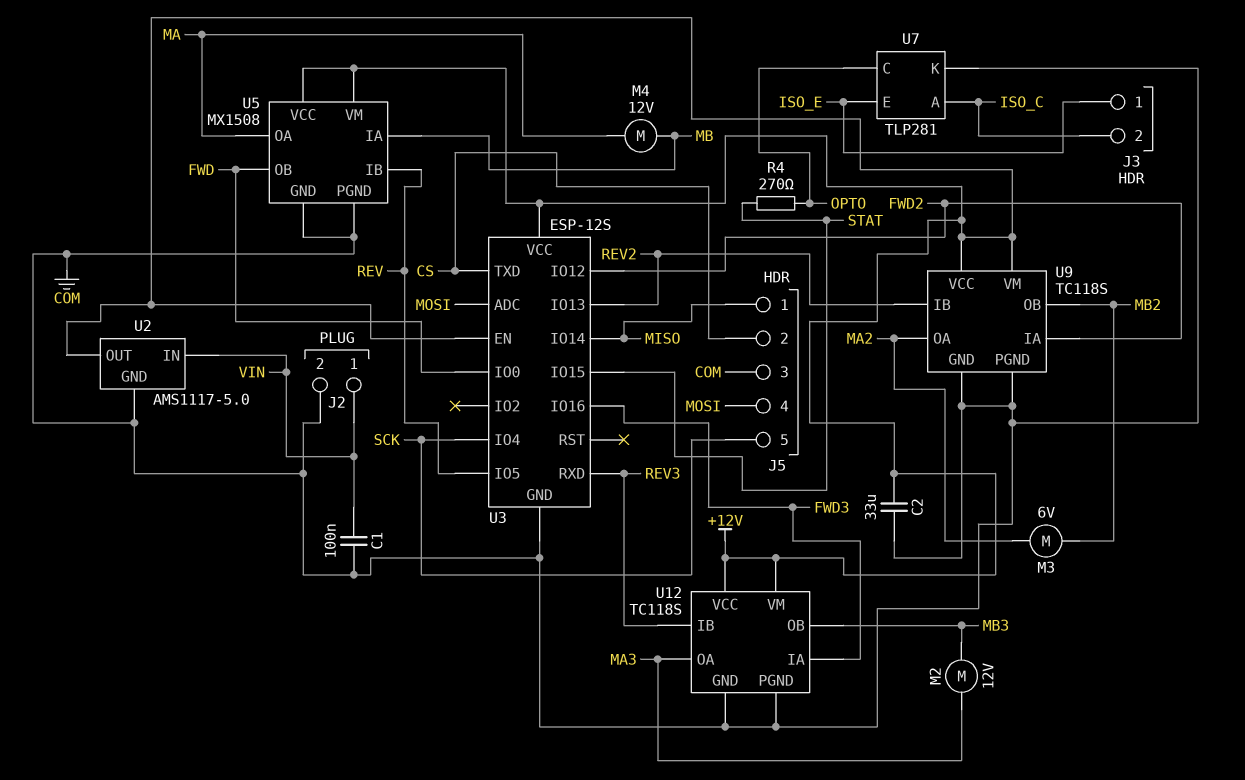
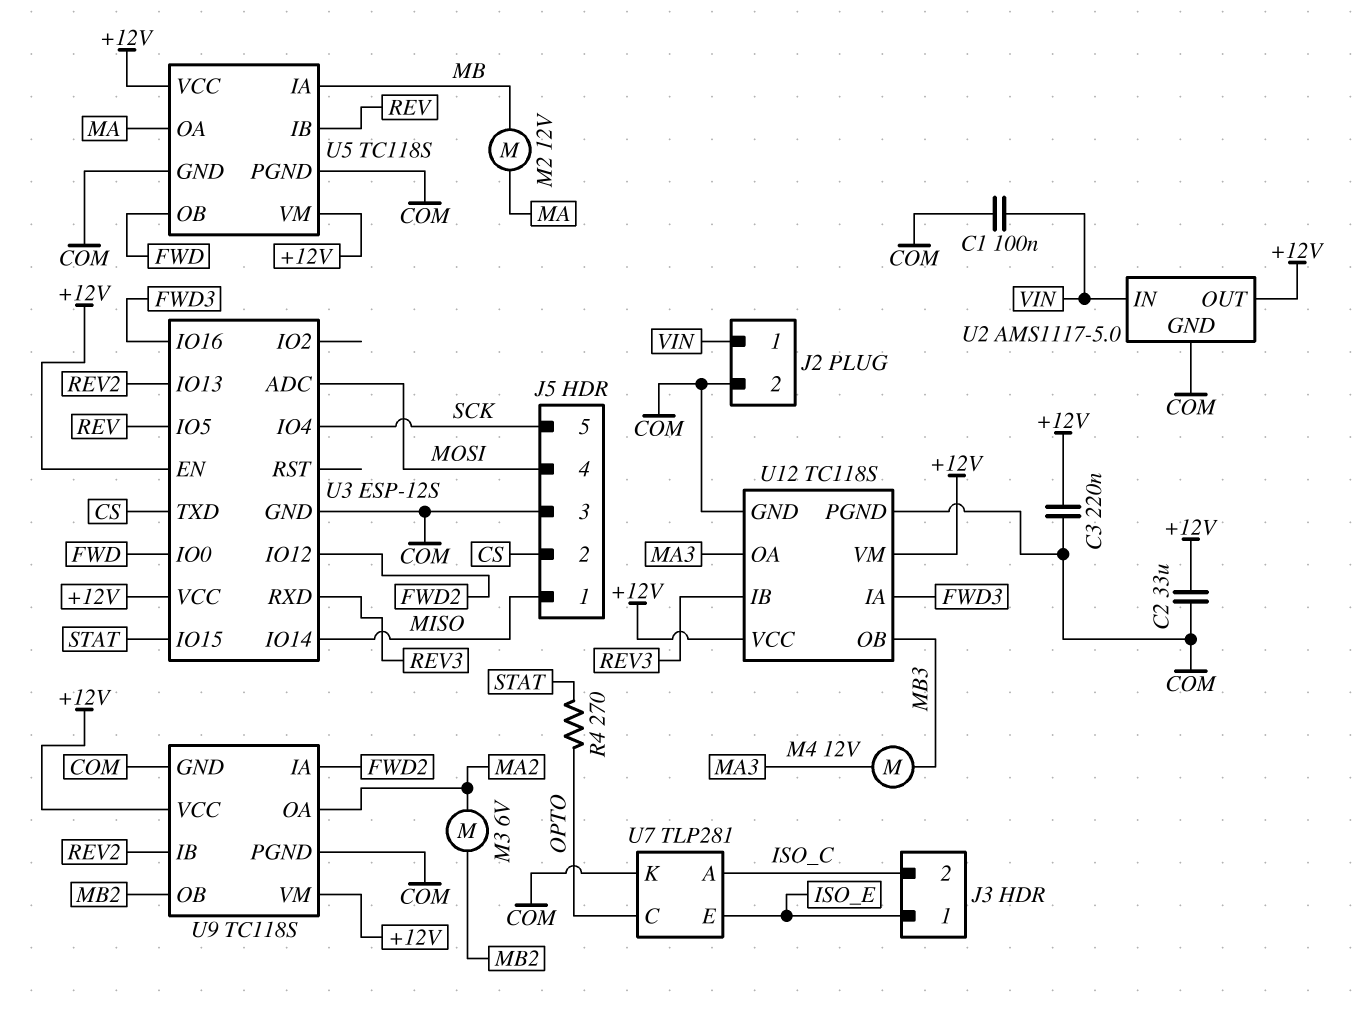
C3: none -> 220nF (+12V, COM)
M2: motor 12V (MA3, MB3) -> motor 12V (MA, MB)
M4: motor 12V (MA, MB) -> motor 12V (MA3, MB3)
U5: MX1508 -> TC118S

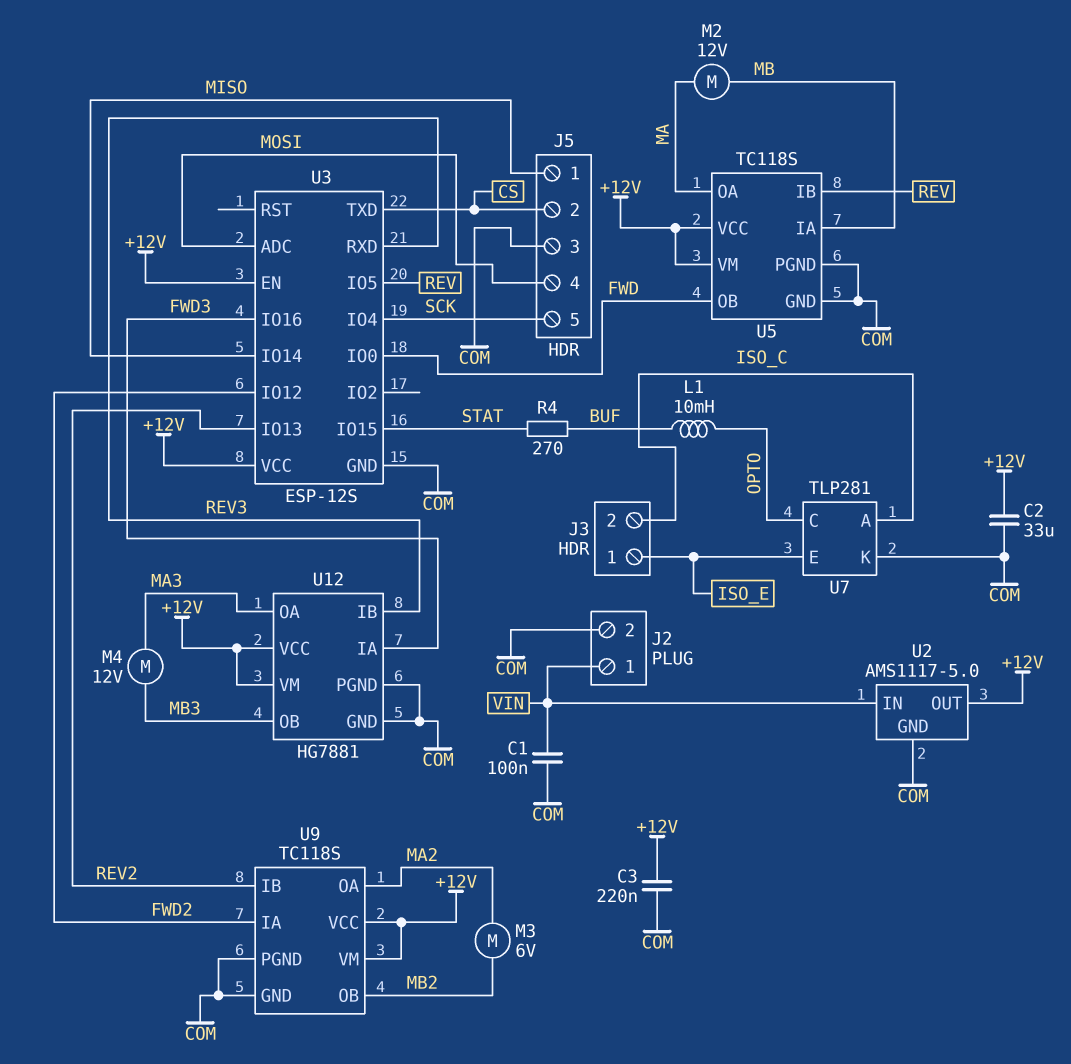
L1: none -> 10mH (BUF, OPTO)
R4: 270 (OPTO, STAT) -> 270 (BUF, STAT)
U12: TC118S -> HG7881

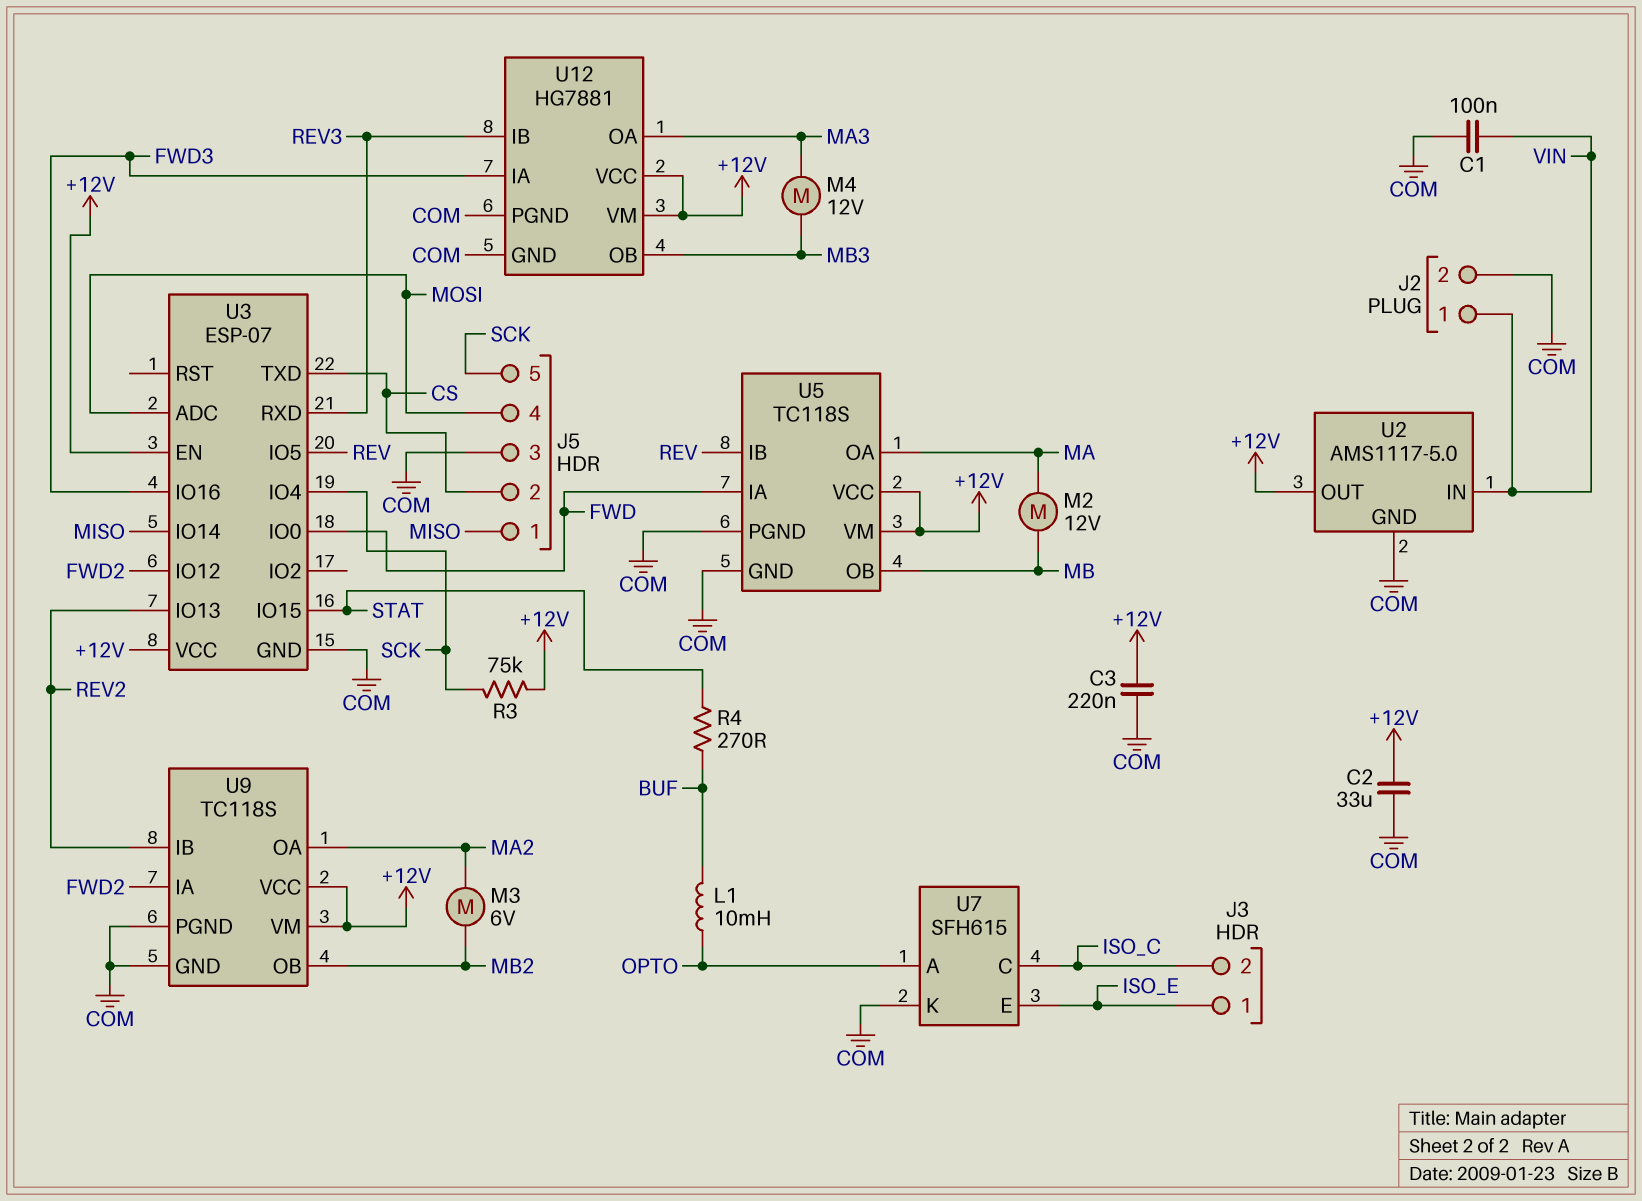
R3: none -> 75k (+12V, SCK)
U3: ESP-12S -> ESP-07
U5 pin IA: MB -> FWD
U5 pin OB: FWD -> MB
U7: TLP281 -> SFH615
U7 pin A: ISO_C -> OPTO
U7 pin C: OPTO -> ISO_C

